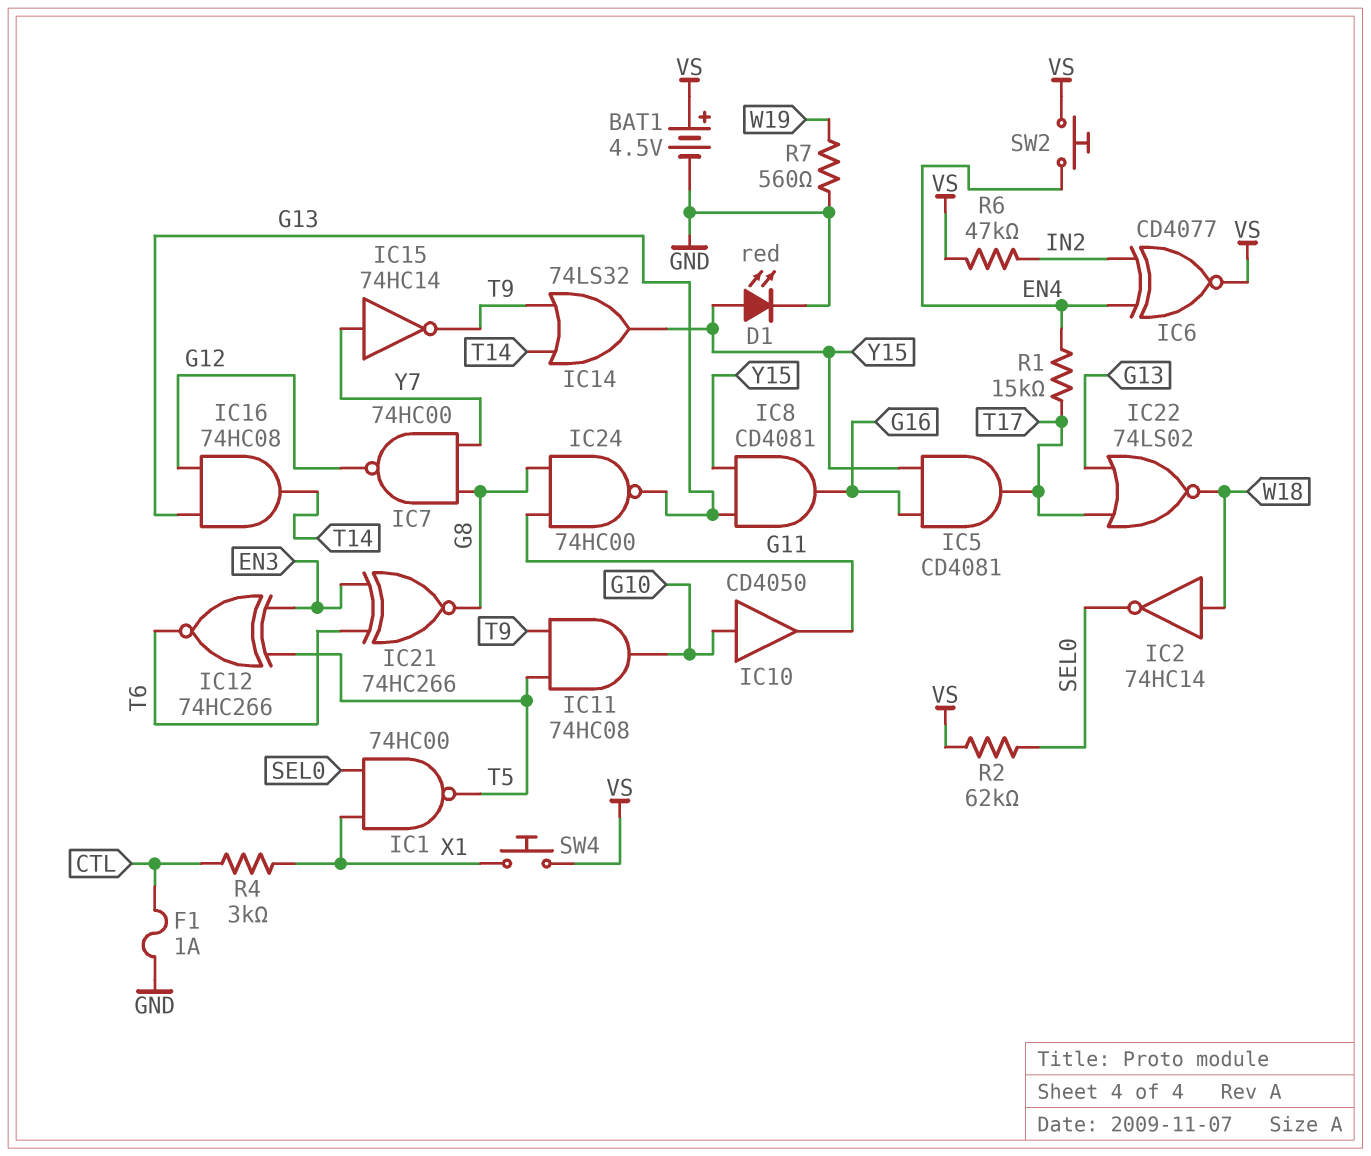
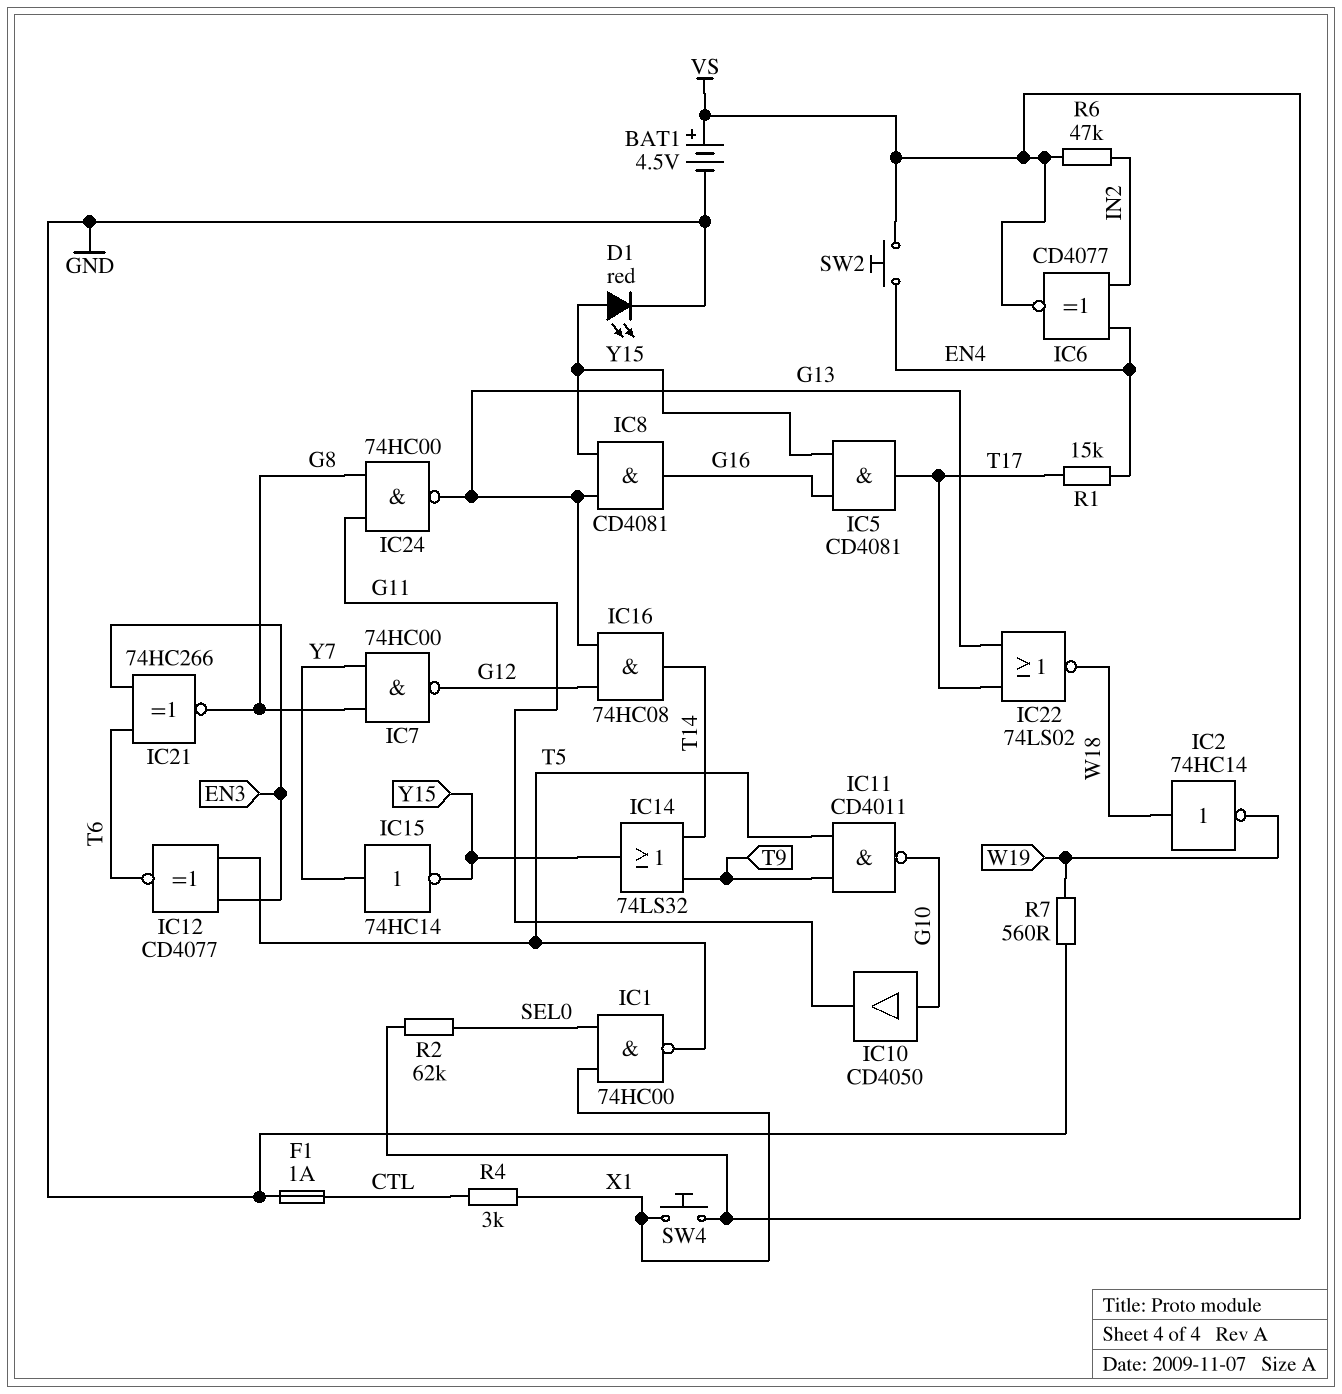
IC2: NOT 74HC14 (in W18, out SEL0) -> NOT 74HC14 (in W18, out W19)
IC11: AND 74HC08 (in T5, in T9, out G10) -> NAND CD4011 (in T5, in T9, out G10)
IC12: XNOR 74HC266 (in EN3, in T5, out T6) -> XNOR CD4077 (in EN3, in T5, out T6)
IC15: NOT 74HC14 (in Y7, out T9) -> NOT 74HC14 (in Y7, out Y15)

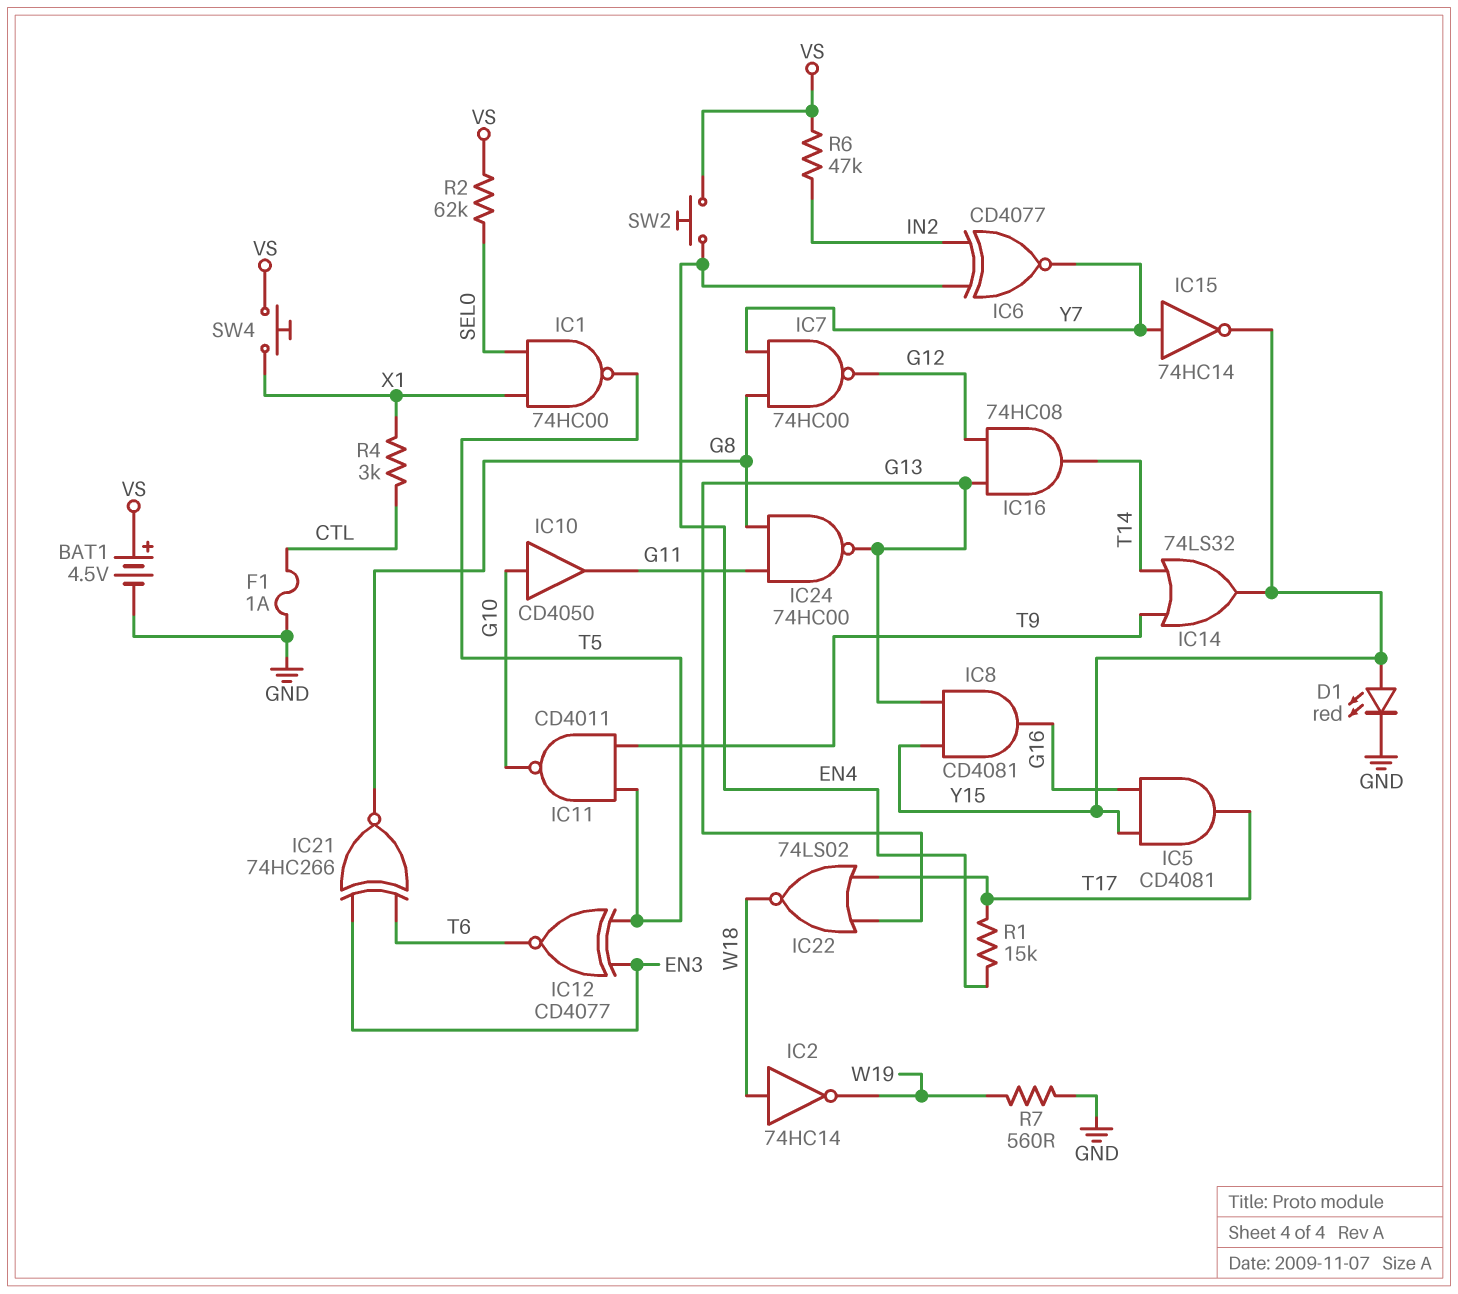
IC6: XNOR CD4077 (in EN4, in IN2, out VS) -> XNOR CD4077 (in EN4, in IN2, out Y7)

